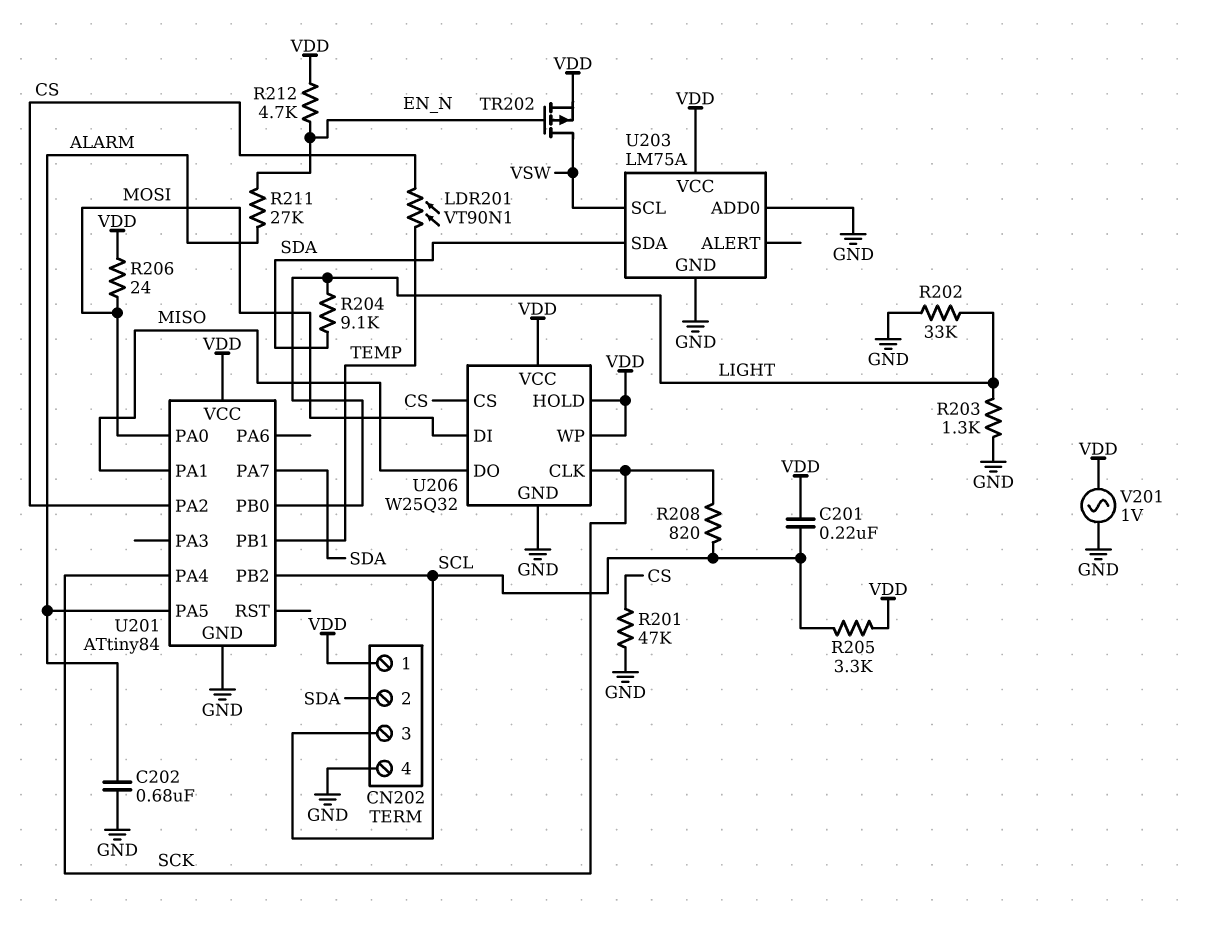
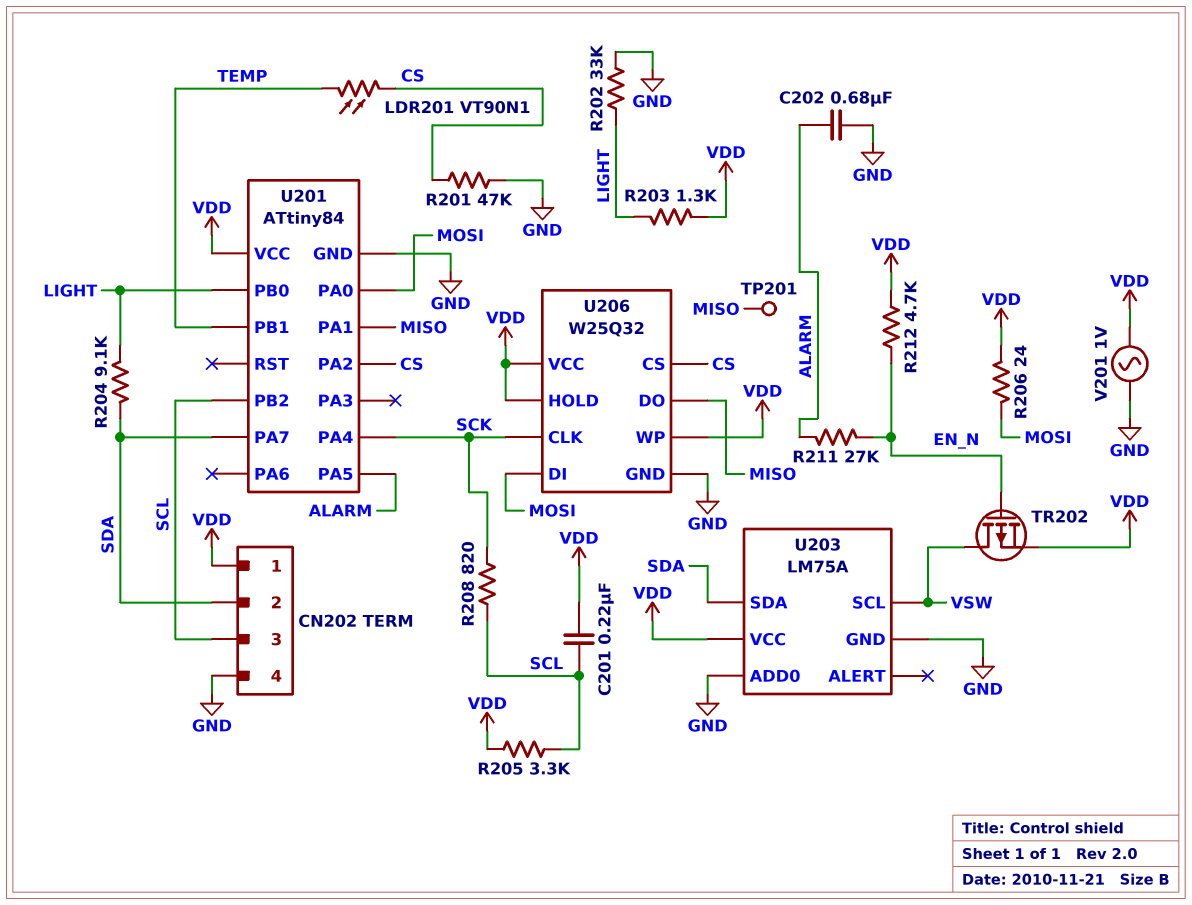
R203: 1.3k (GND, LIGHT) -> 1.3k (LIGHT, VDD)
TP201: none -> test point (MISO)

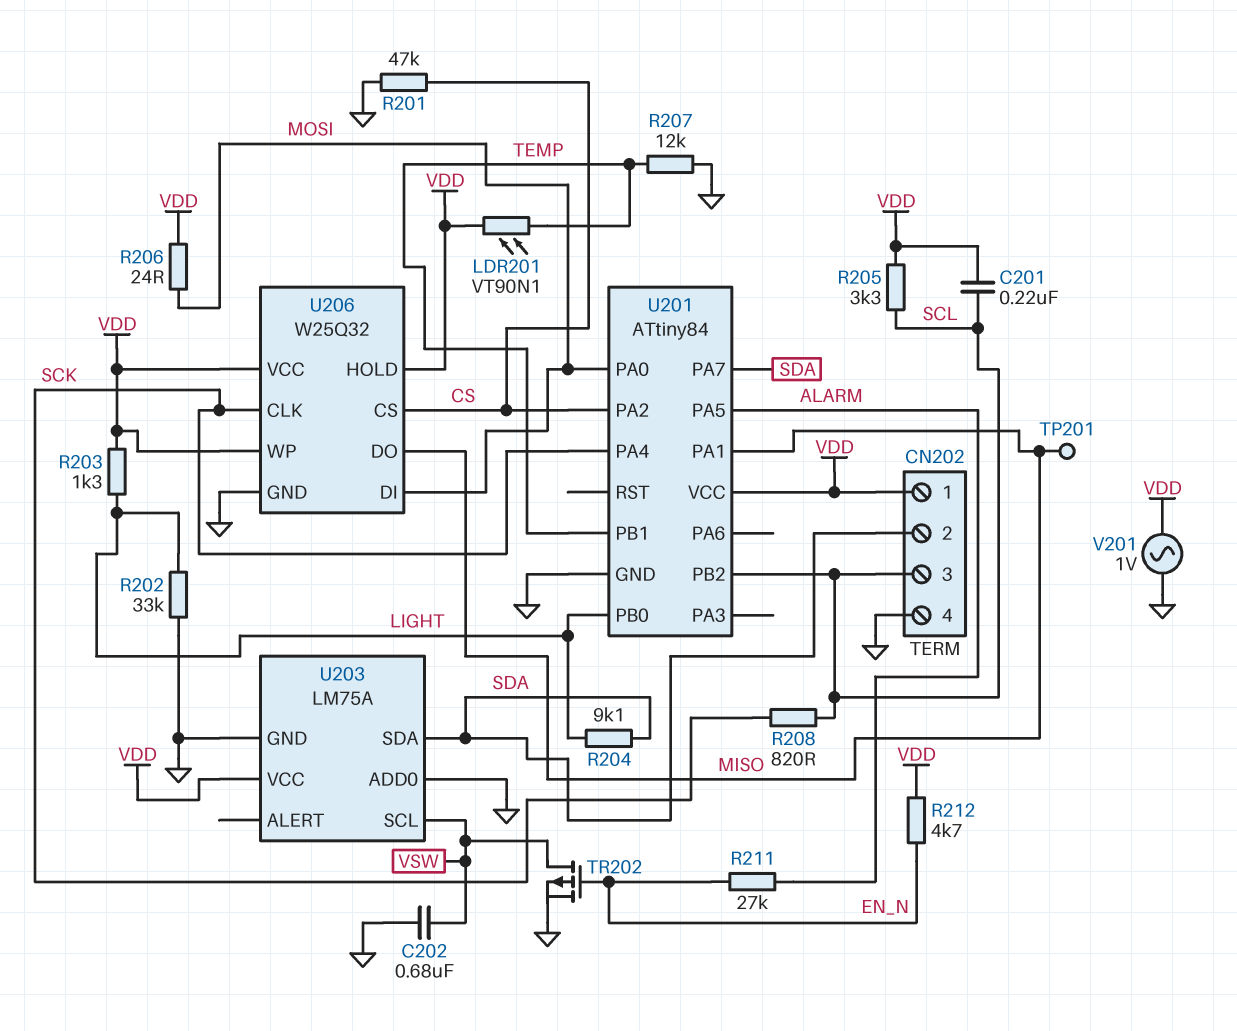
C202: 680nF (ALARM, GND) -> 680nF (GND, VSW)
LDR201: VT90N1 (CS, TEMP) -> VT90N1 (TEMP, VDD)
R207: none -> 12k (GND, TEMP)
TR202: PMOS (G EN_N, D VSW, S VDD) -> PMOS (G EN_N, D VSW, S GND)

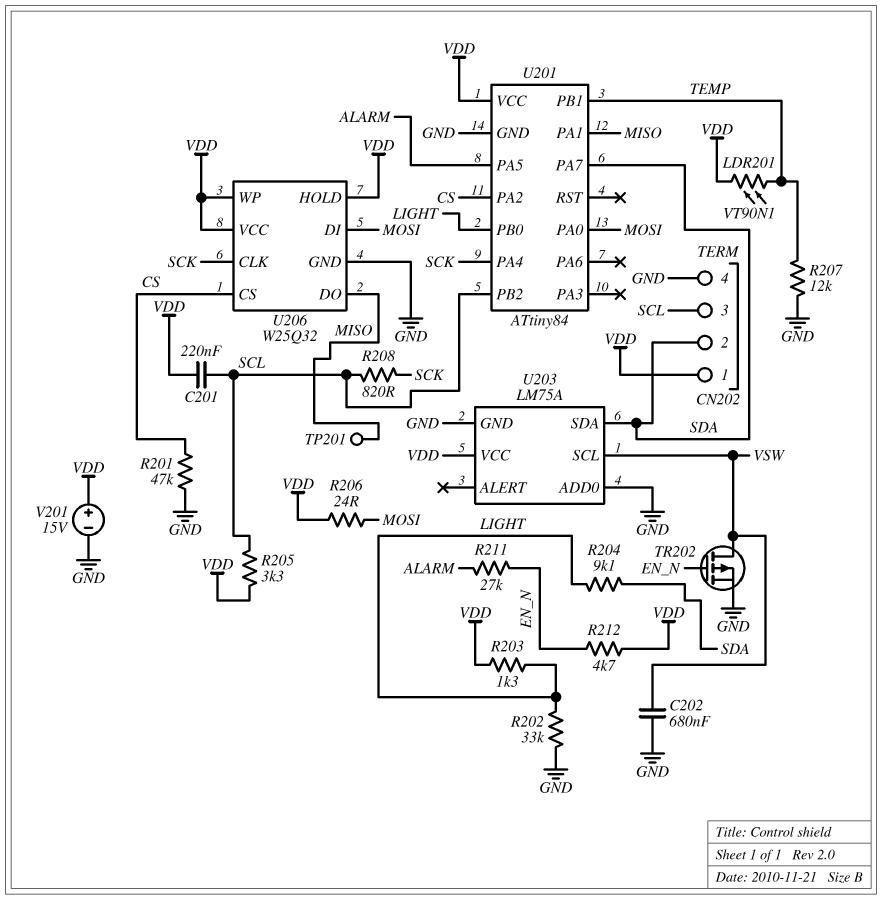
V201: AC 1V (GND, VDD) -> 15V (plus VDD, minus GND)

